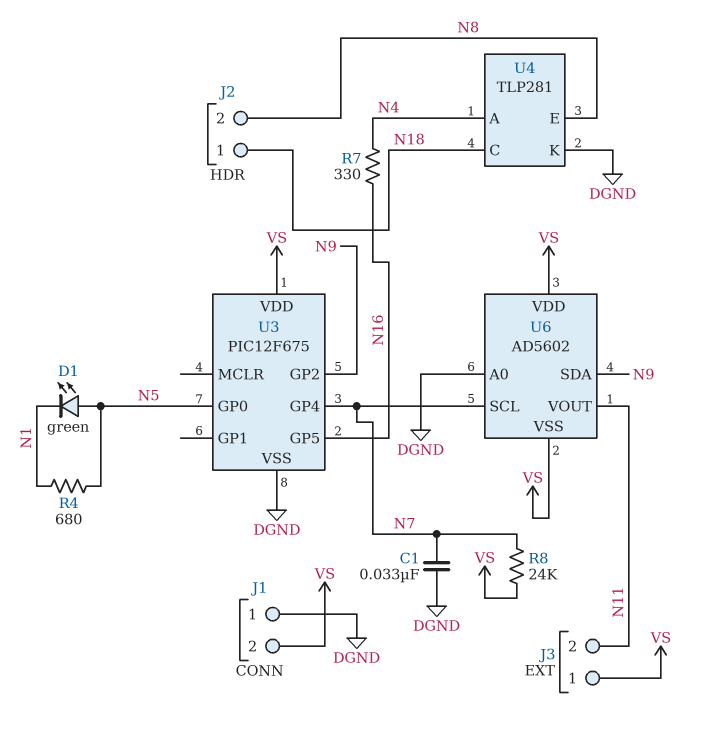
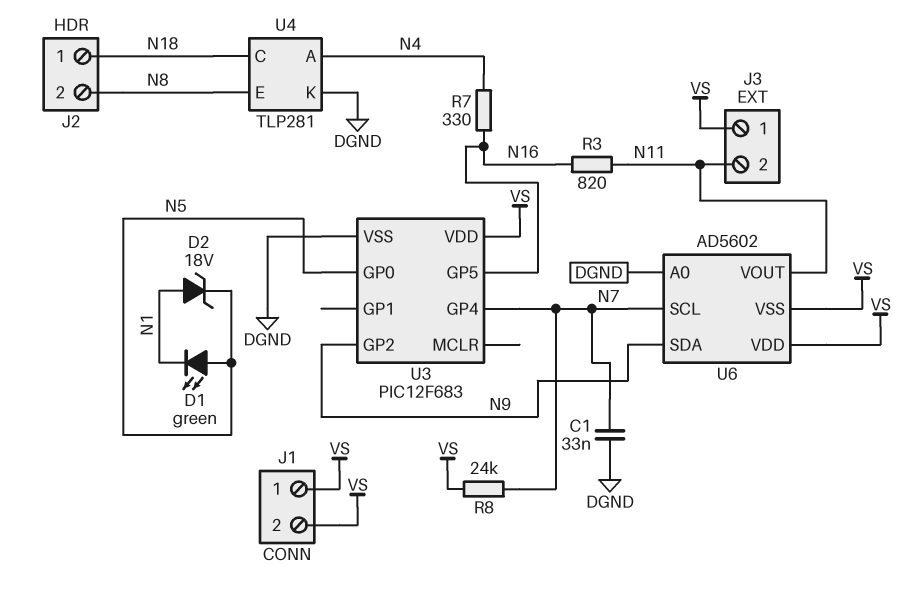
D2: none -> zener 18V (A N1, K N5)
J1 pin 1: DGND -> VS
R3: none -> 820 (N11, N16)
R4: 680 (N1, N5) -> none
U3: PIC12F675 -> PIC12F683

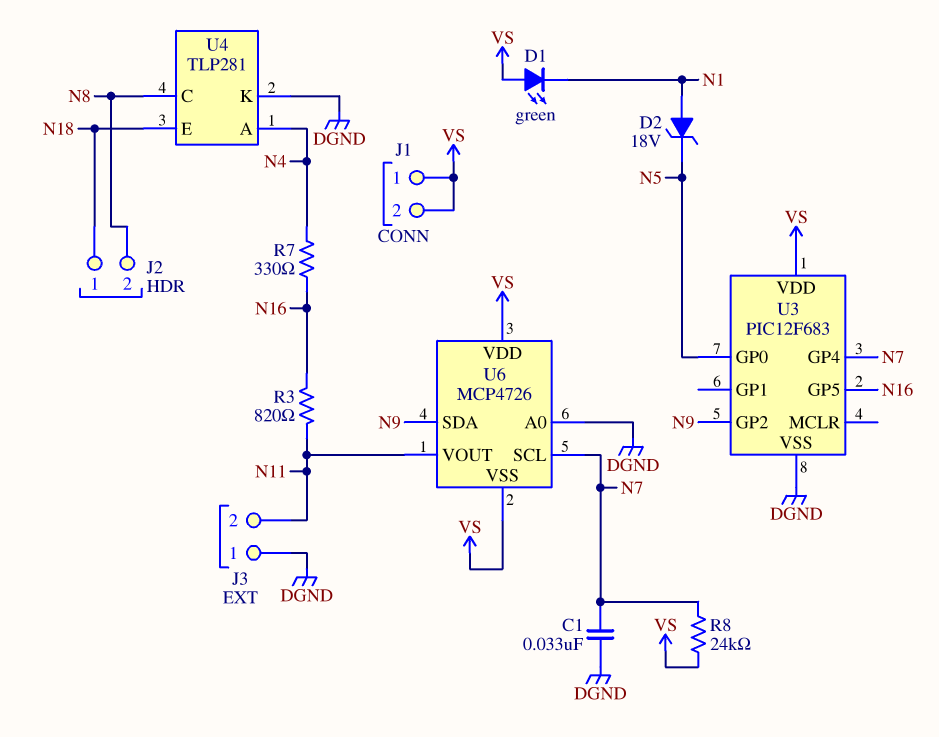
D1: LED green (A N5, K N1) -> LED green (A VS, K N1)
J3 pin 1: VS -> DGND
U4 pin C: N18 -> N8
U4 pin E: N8 -> N18
U6: AD5602 -> MCP4726

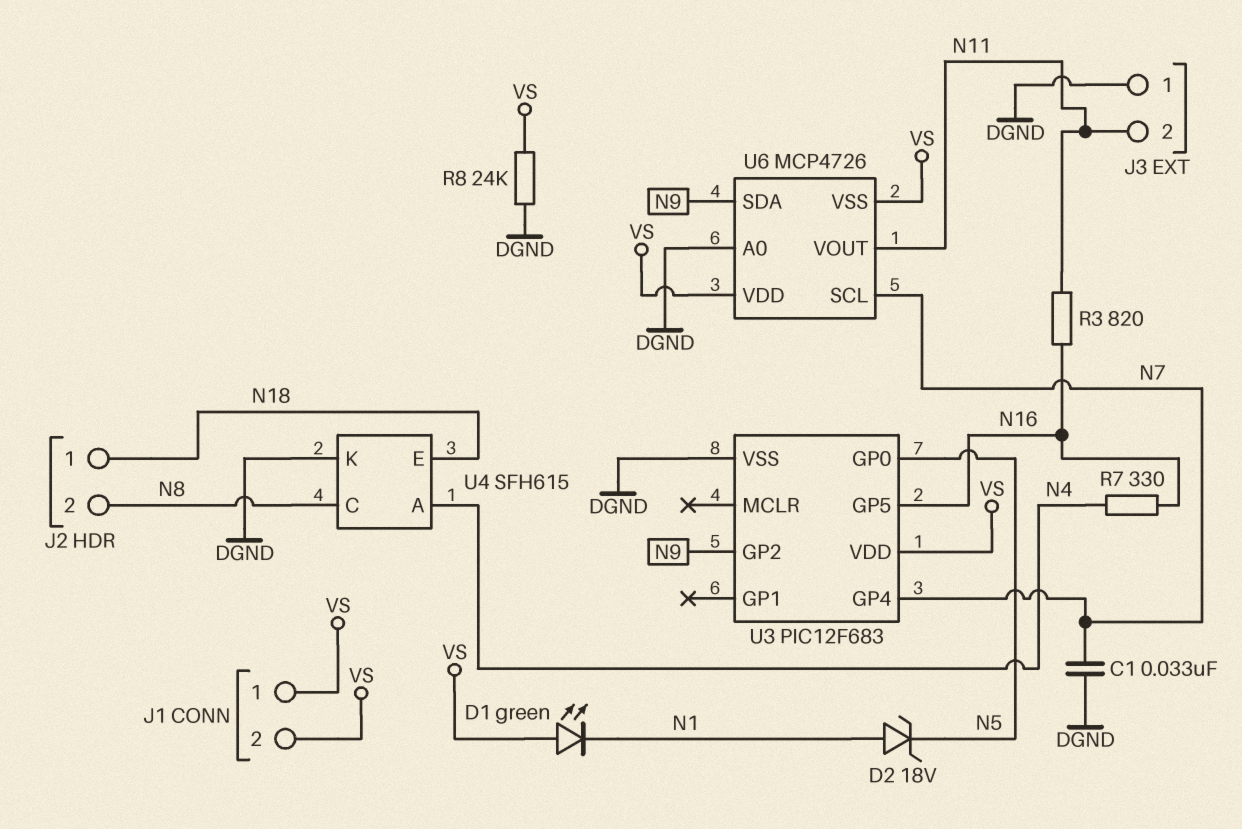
R8: 24k (N7, VS) -> 24k (DGND, VS)
U4: TLP281 -> SFH615

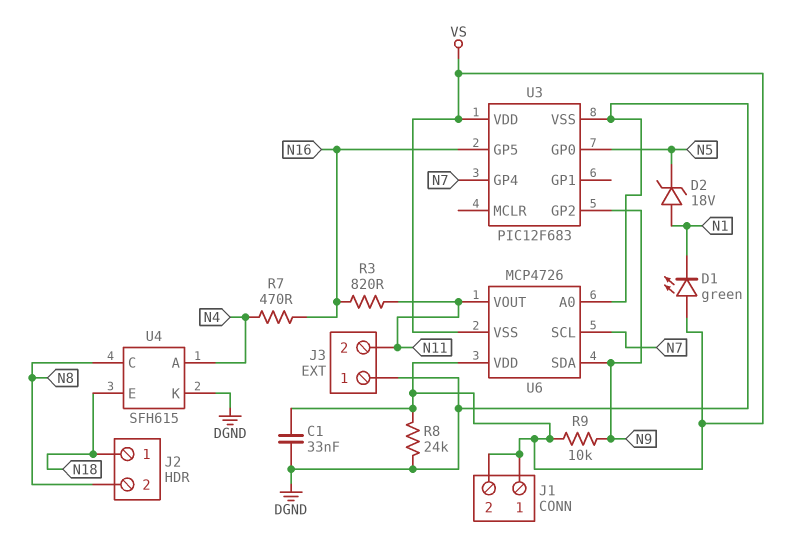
C1: 33nF (DGND, N7) -> 33nF (DGND, VS)
R7: 330 (N4, N16) -> 470 (N4, N16)
R9: none -> 10k (N9, VS)

